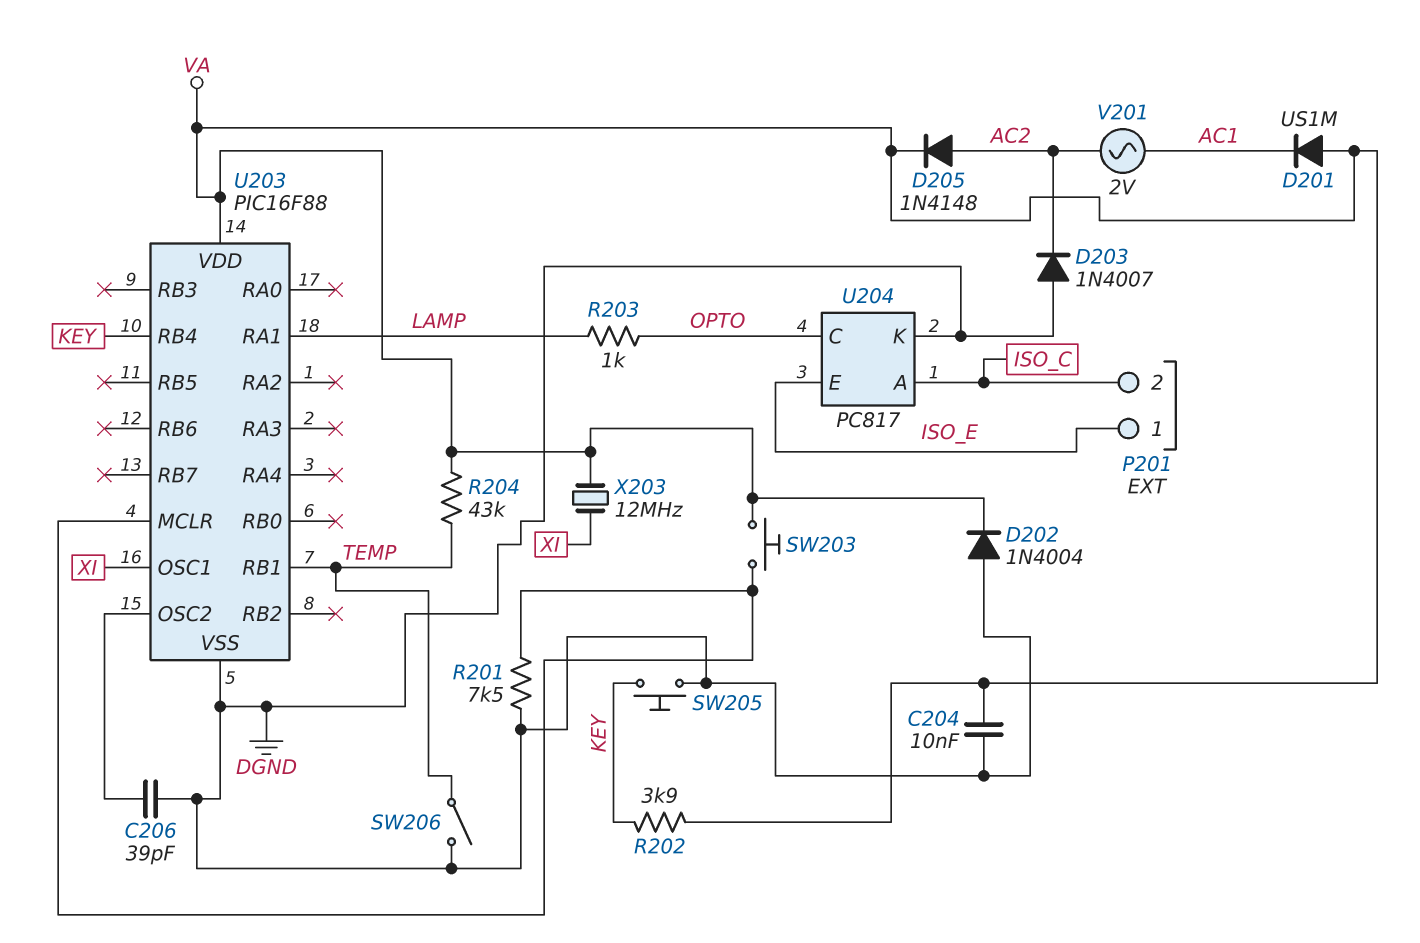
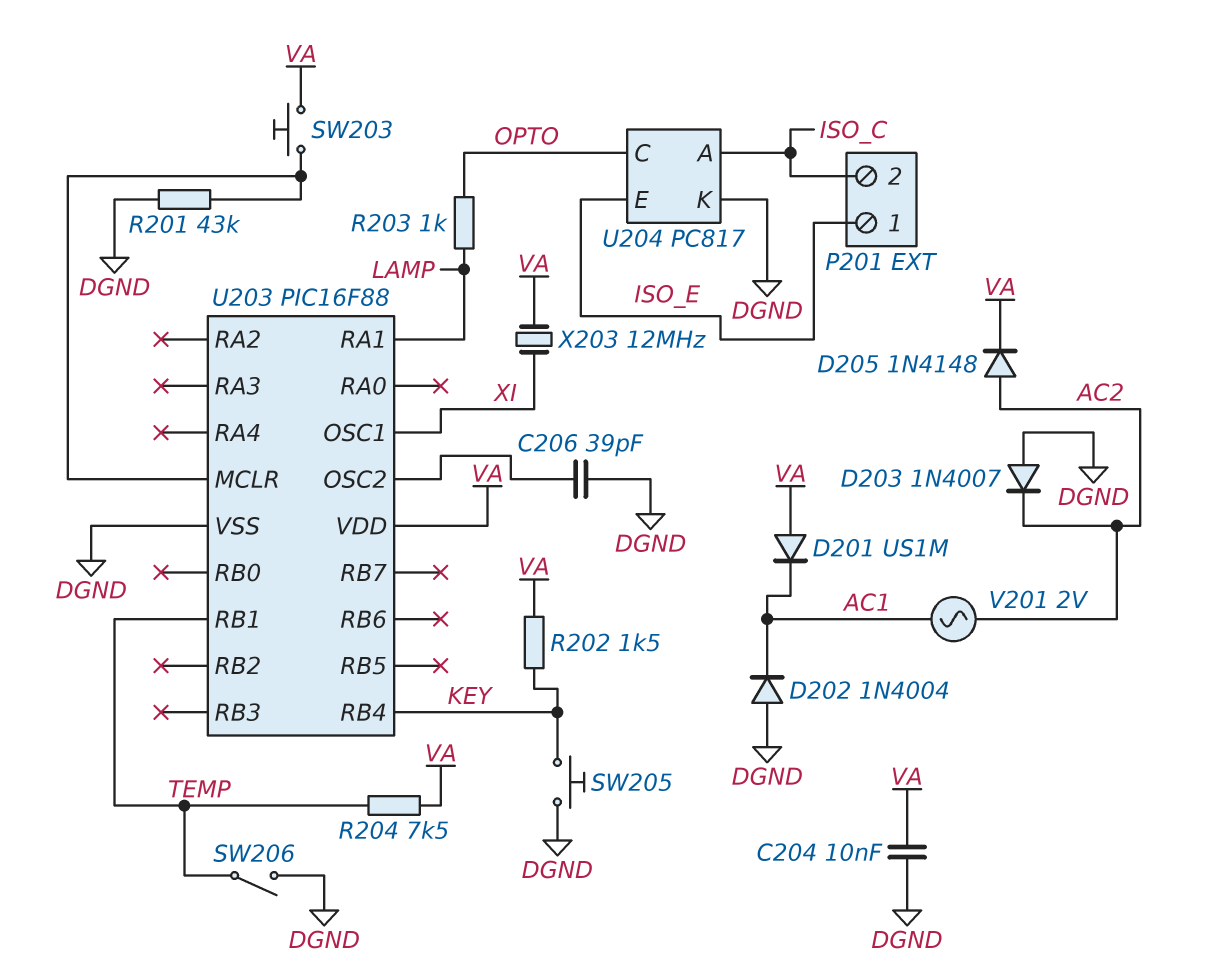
D202: diode 1N4004 (A DGND, K VA) -> diode 1N4004 (A DGND, K AC1)
R201: 7.5k (DGND, U203/MCLR) -> 43k (DGND, U203/MCLR)
R202: 3.9k (KEY, VA) -> 1.5k (KEY, VA)
R204: 43k (TEMP, VA) -> 7.5k (TEMP, VA)

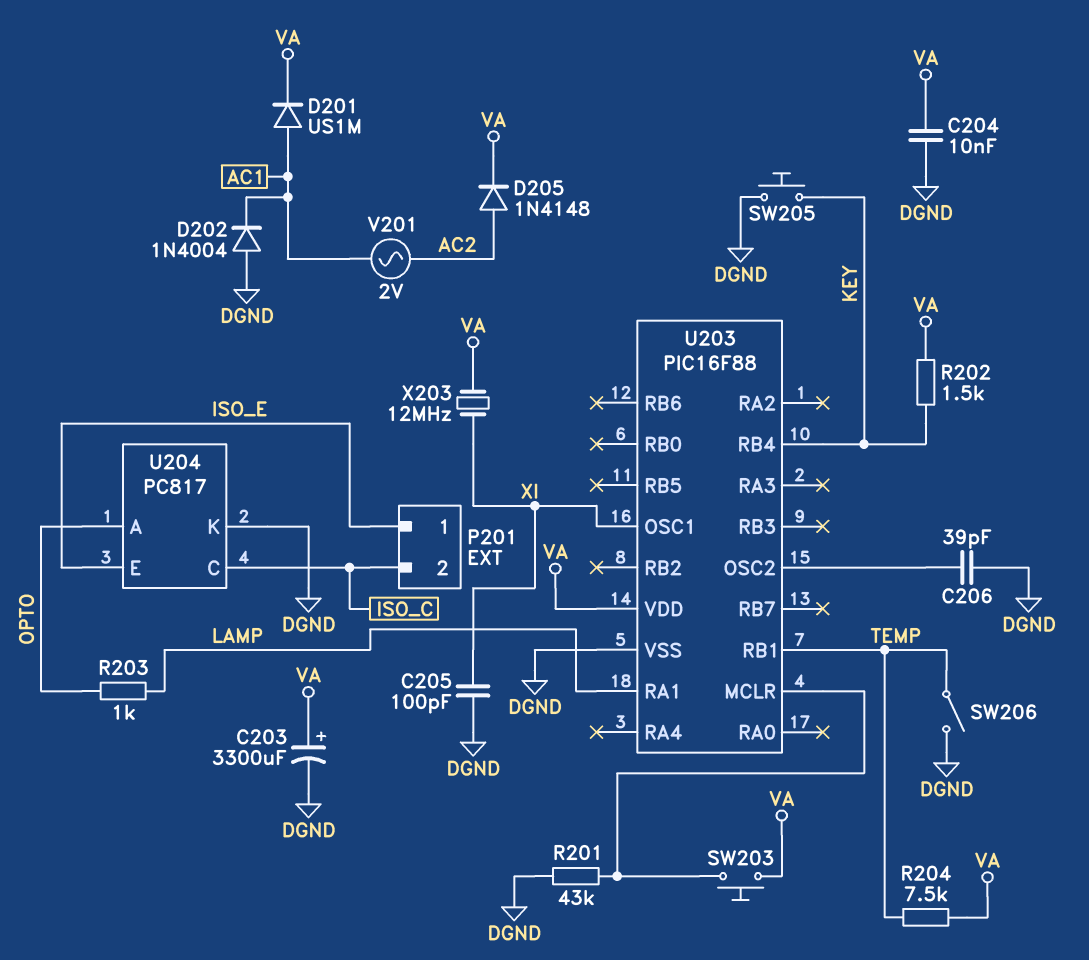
C203: none -> 3300uF (plus VA, minus DGND)
C205: none -> 100pF (DGND, XI)
D201: diode US1M (A VA, K AC1) -> diode US1M (A AC1, K VA)
D203: diode 1N4007 (A DGND, K AC2) -> none
U204 pin A: ISO_C -> OPTO
U204 pin C: OPTO -> ISO_C

